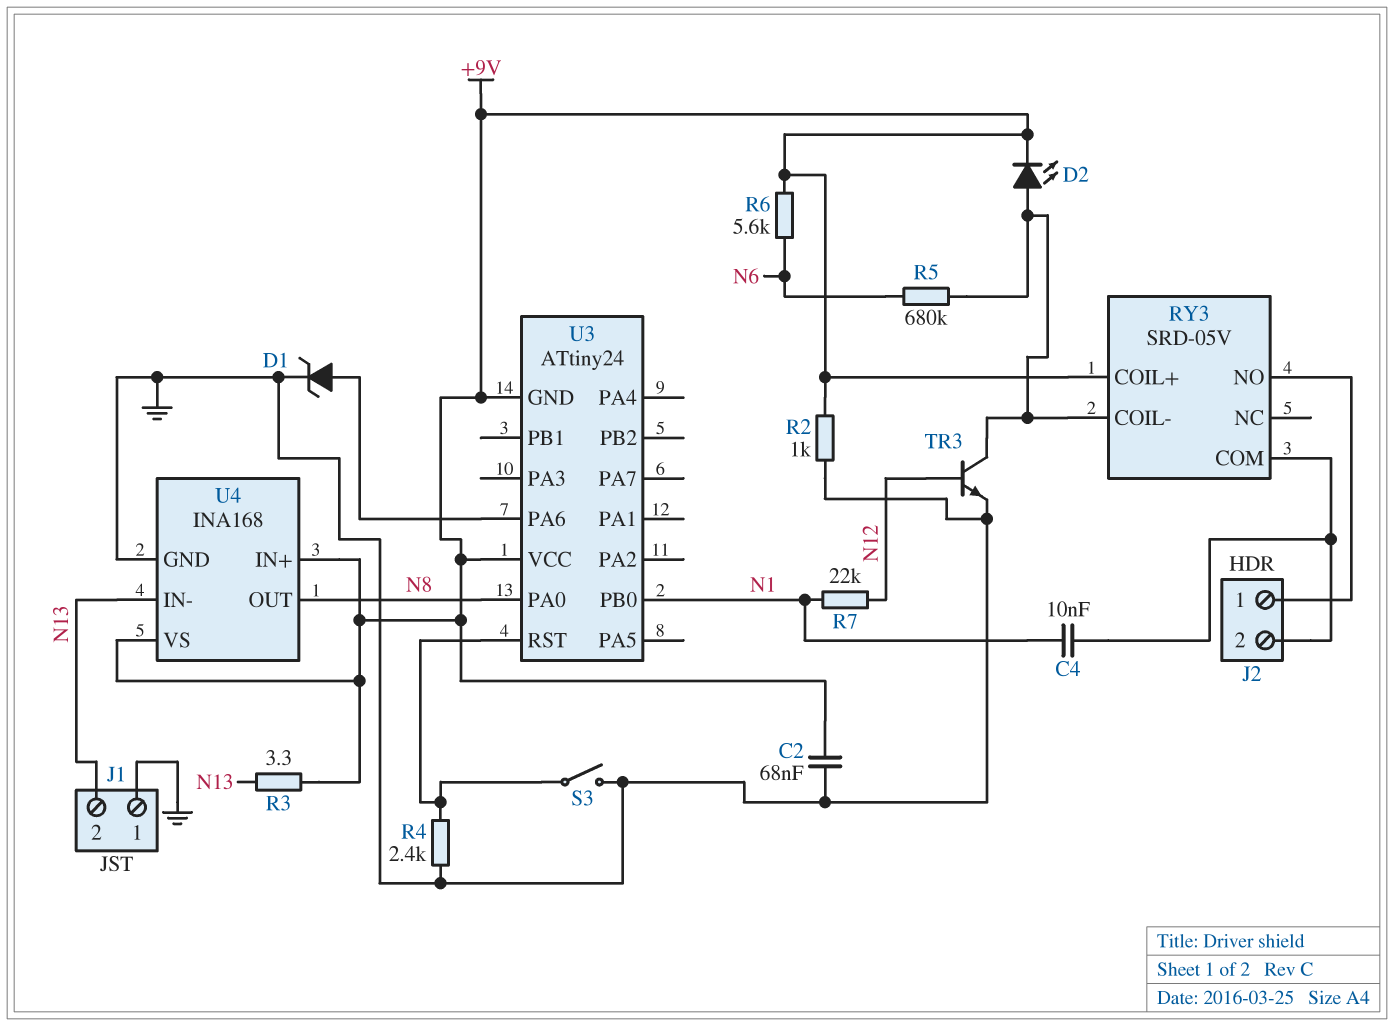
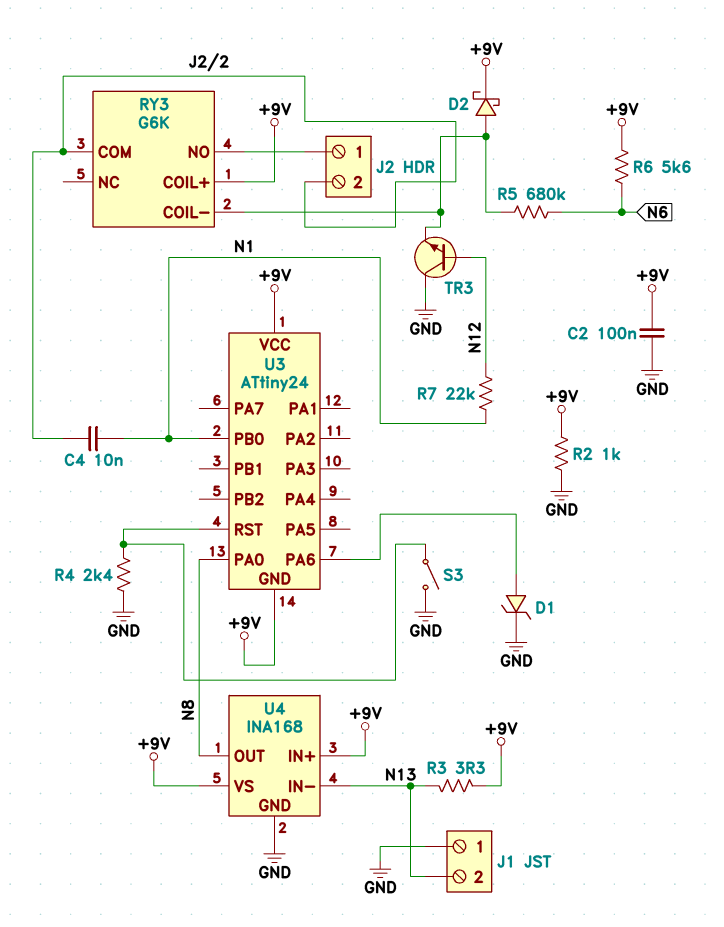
C2: 68nF (+9V, GND) -> 100nF (+9V, GND)
D2: LED (A RY3/COIL-, K +9V) -> schottky (A RY3/COIL-, K +9V)
RY3: SRD-05V -> G6K
TR3: NPN (B N12, C RY3/COIL-, E GND) -> NPN (B N12, C GND, E RY3/COIL-)

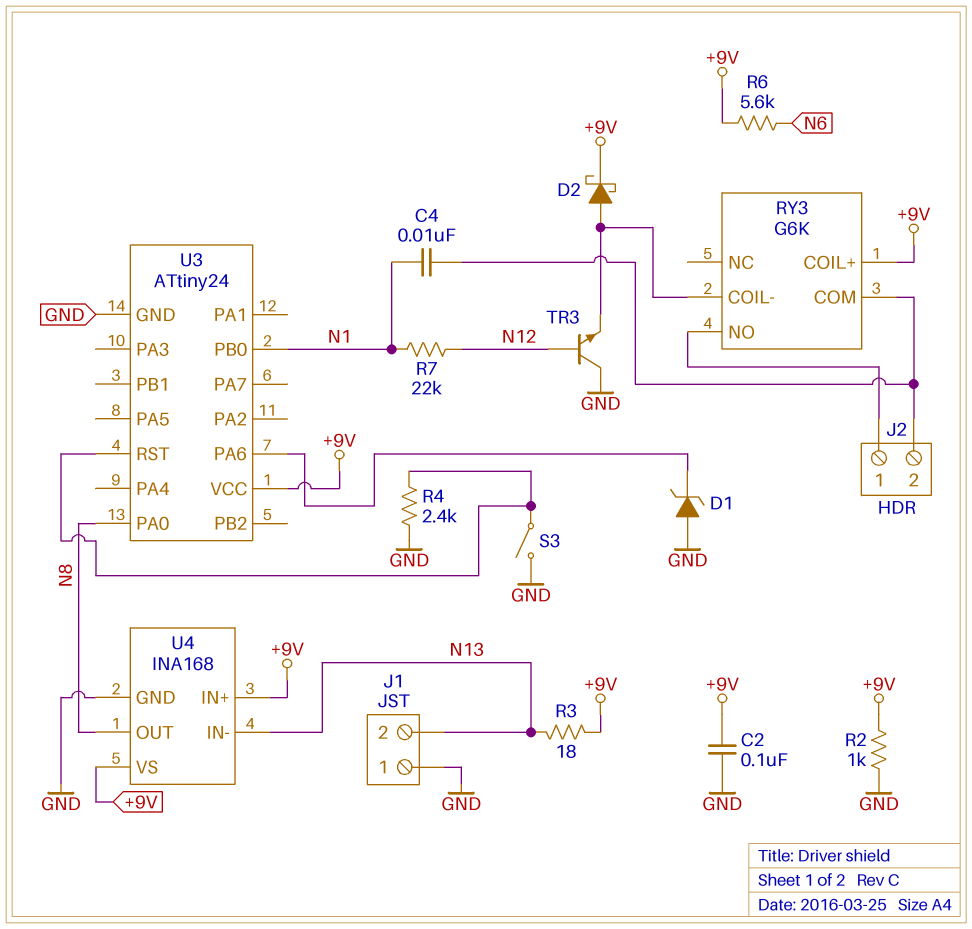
D1: zener (A U3/PA6, K GND) -> zener (A GND, K U3/PA6)
R3: 3.3 (+9V, N13) -> 18 (+9V, N13)
R5: 680k (N6, RY3/COIL-) -> none
U3 pin GND: +9V -> GND

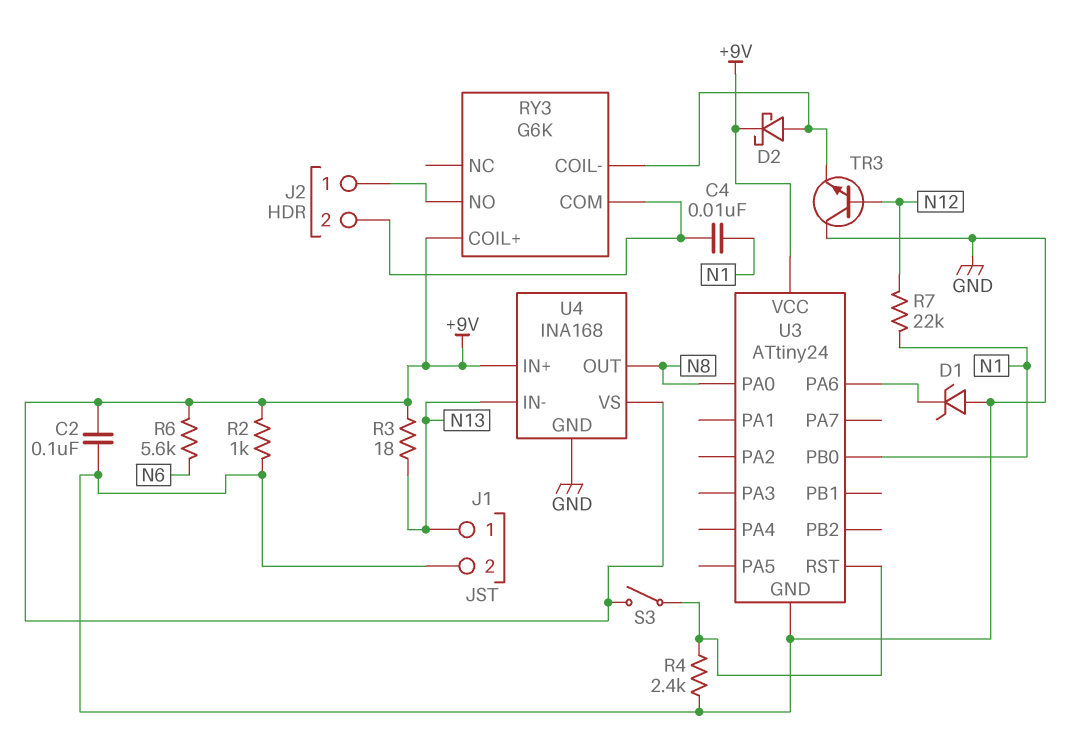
J1 pin 1: GND -> N13
J1 pin 2: N13 -> GND
S3: switch (GND, U3/RST) -> switch (+9V, U3/RST)

